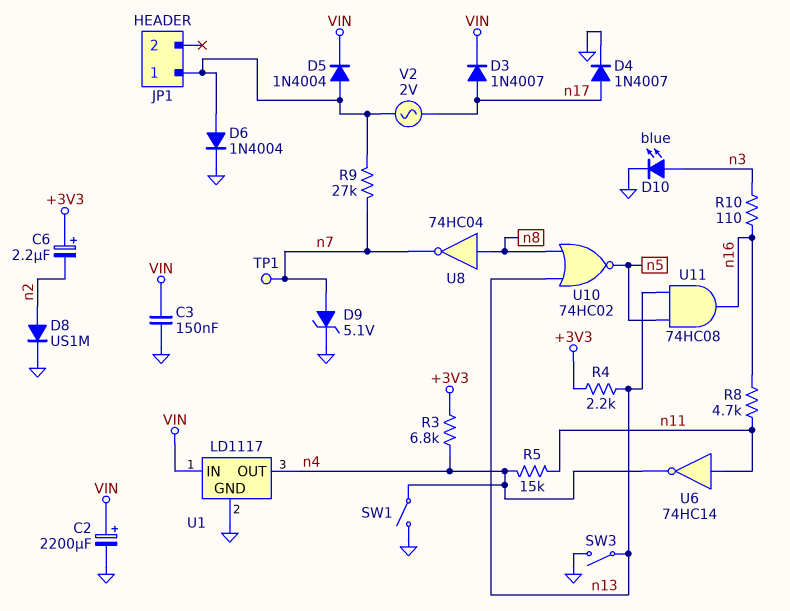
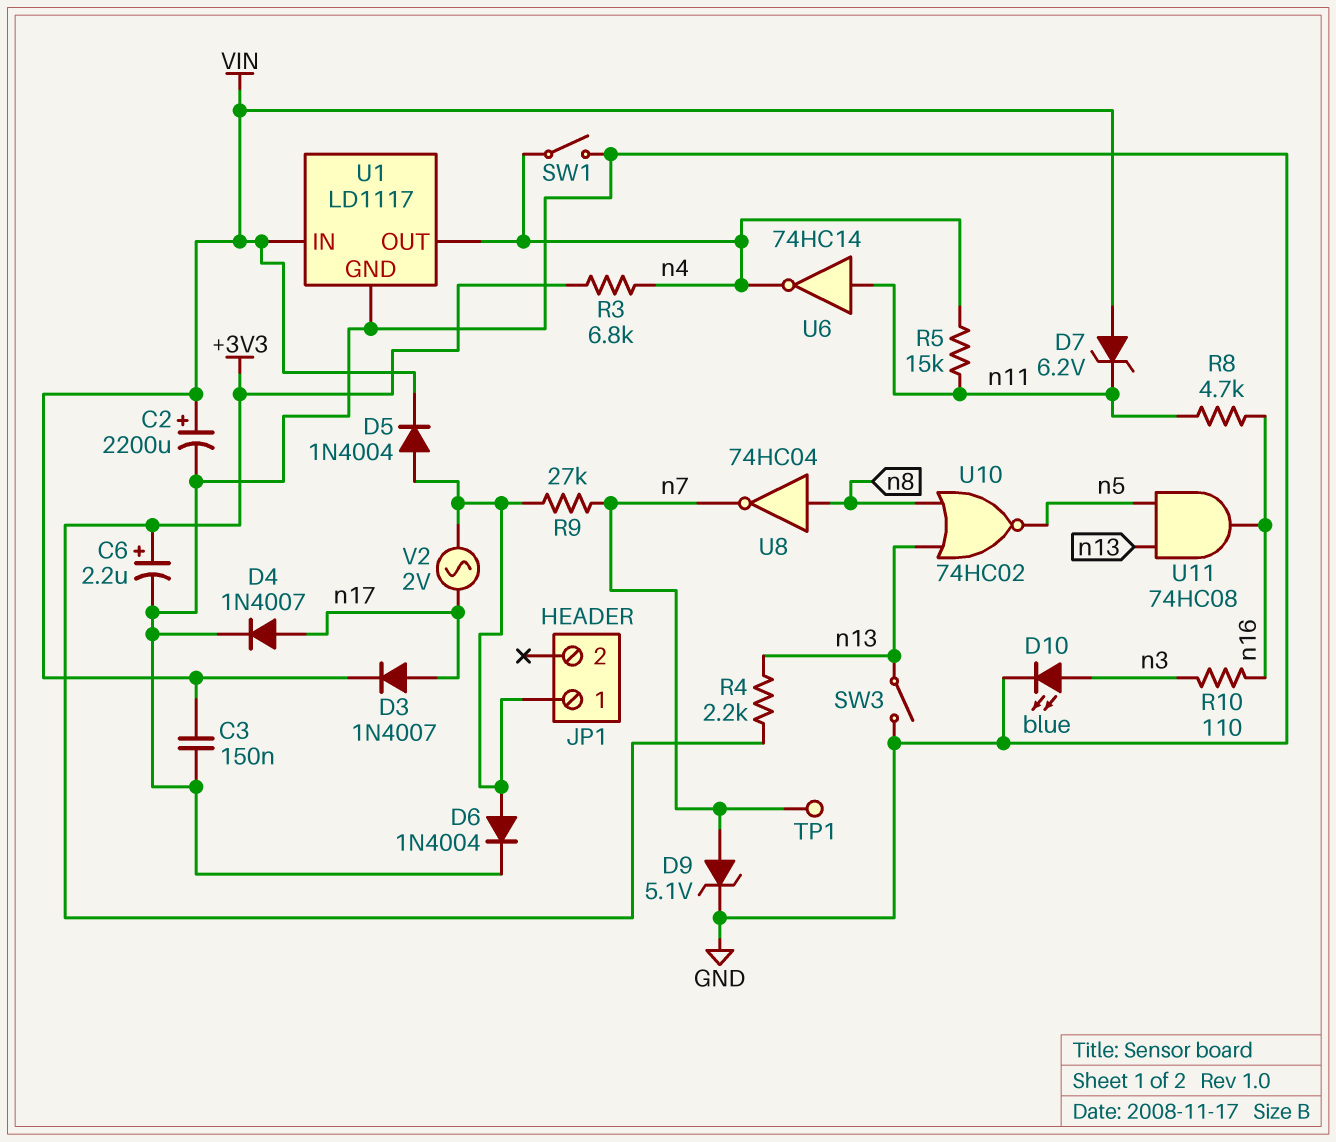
C6: 2.2uF (plus +3V3, minus n2) -> 2.2uF (plus +3V3, minus GND)
D7: none -> zener 6.2V (A VIN, K n11)
D8: diode US1M (A n2, K GND) -> none

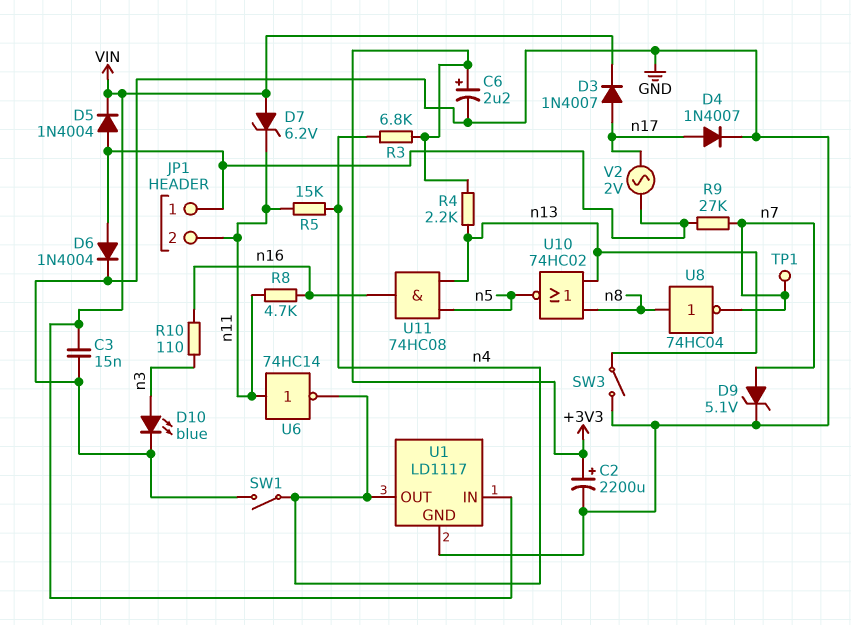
C2: 2200uF (plus VIN, minus GND) -> 2200uF (plus +3V3, minus GND)
C3: 150nF (GND, VIN) -> 15nF (GND, VIN)
JP1 pin 2: none -> n11

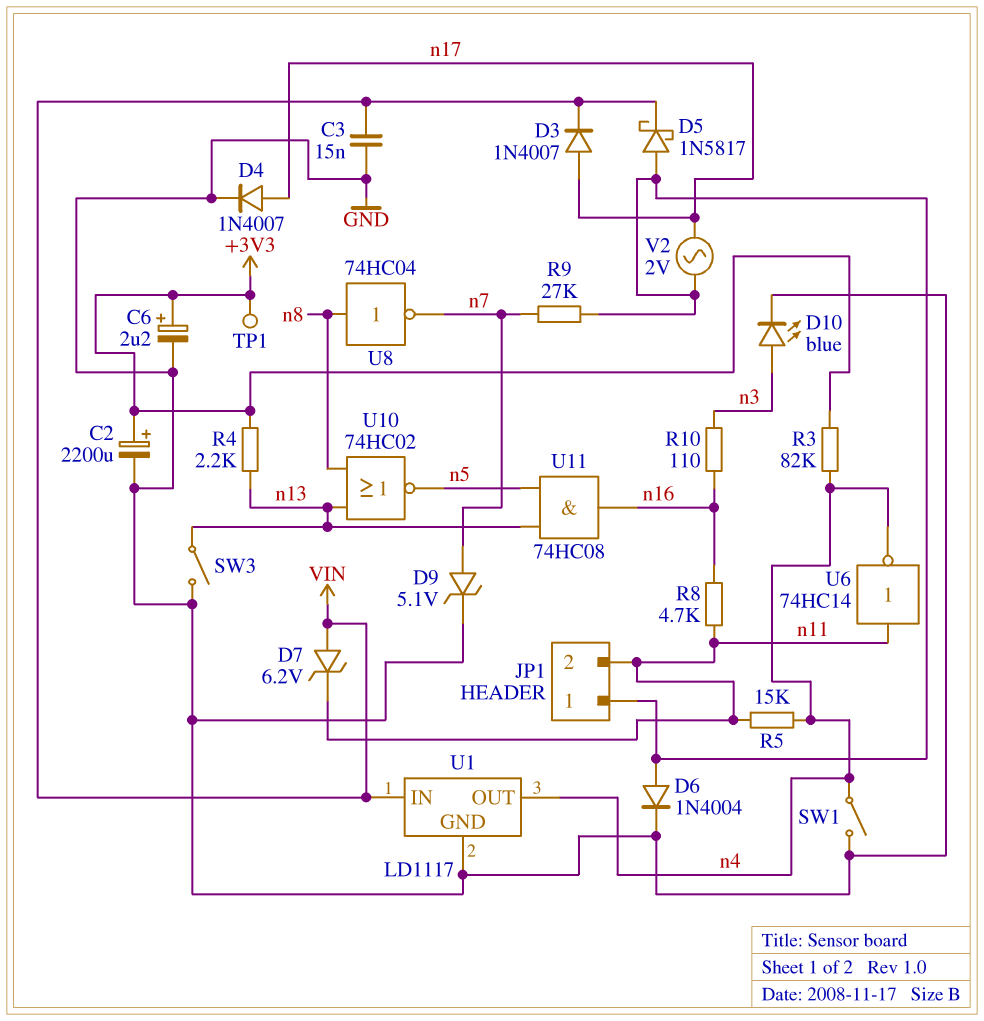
D5: diode 1N4004 (A JP1/1, K VIN) -> schottky 1N5817 (A JP1/1, K VIN)
R3: 6.8k (+3V3, n4) -> 82k (+3V3, n4)
TP1: test point (n7) -> test point (+3V3)

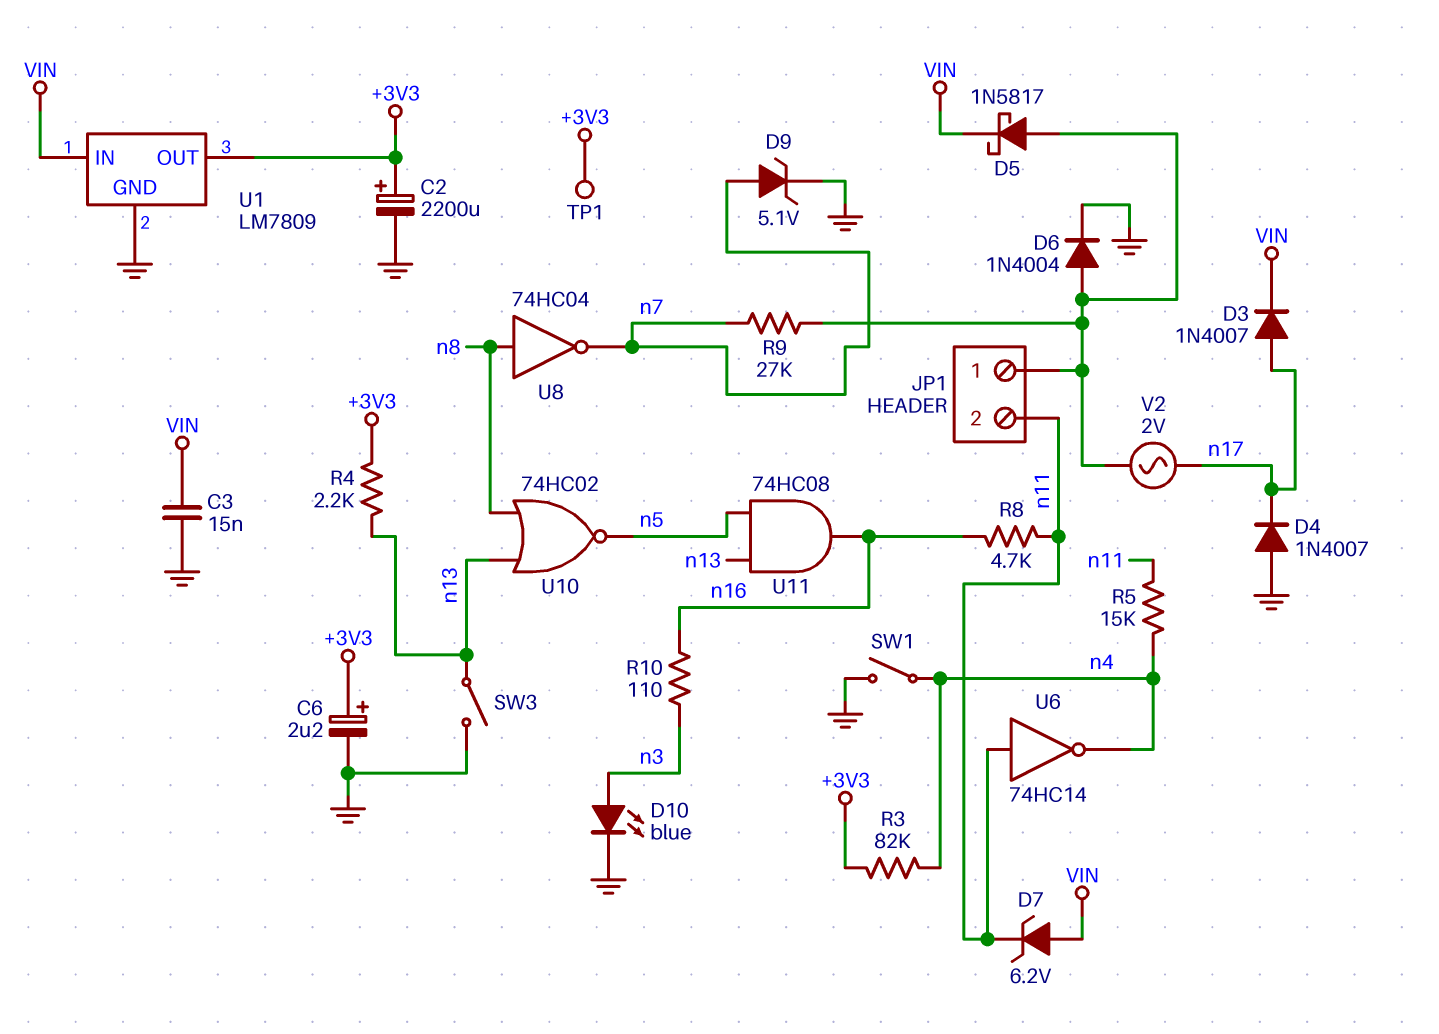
D4: diode 1N4007 (A n17, K GND) -> diode 1N4007 (A GND, K n17)
U1: LD1117 -> LM7809
U1 pin OUT: n4 -> +3V3

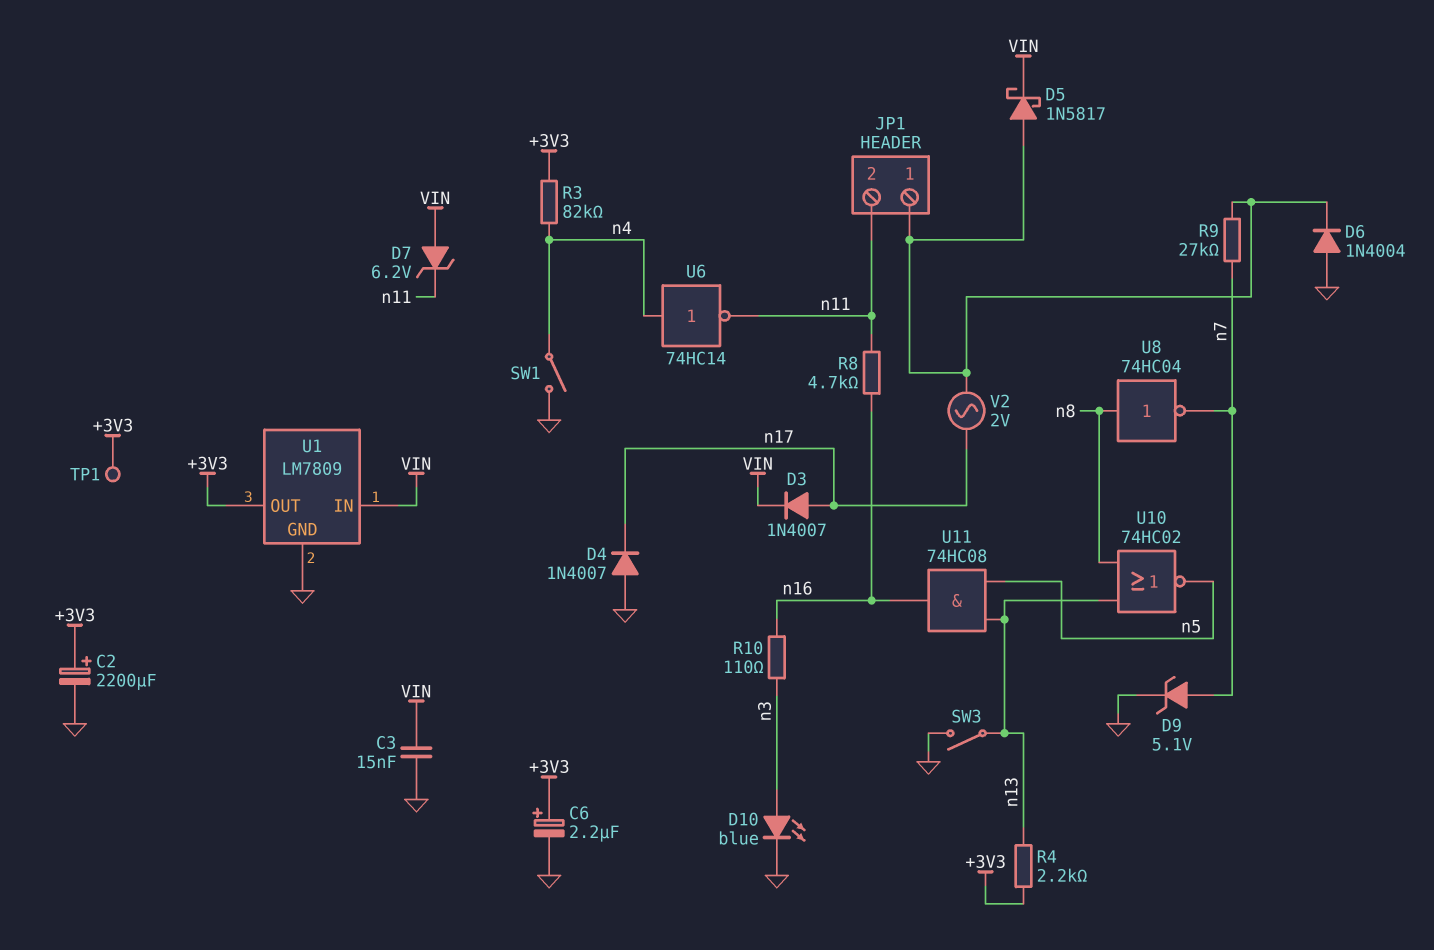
D6: diode 1N4004 (A JP1/1, K GND) -> diode 1N4004 (A GND, K JP1/1)
R5: 15k (n4, n11) -> none
U6: NOT 74HC14 (in n11, out n4) -> NOT 74HC14 (in n4, out n11)

